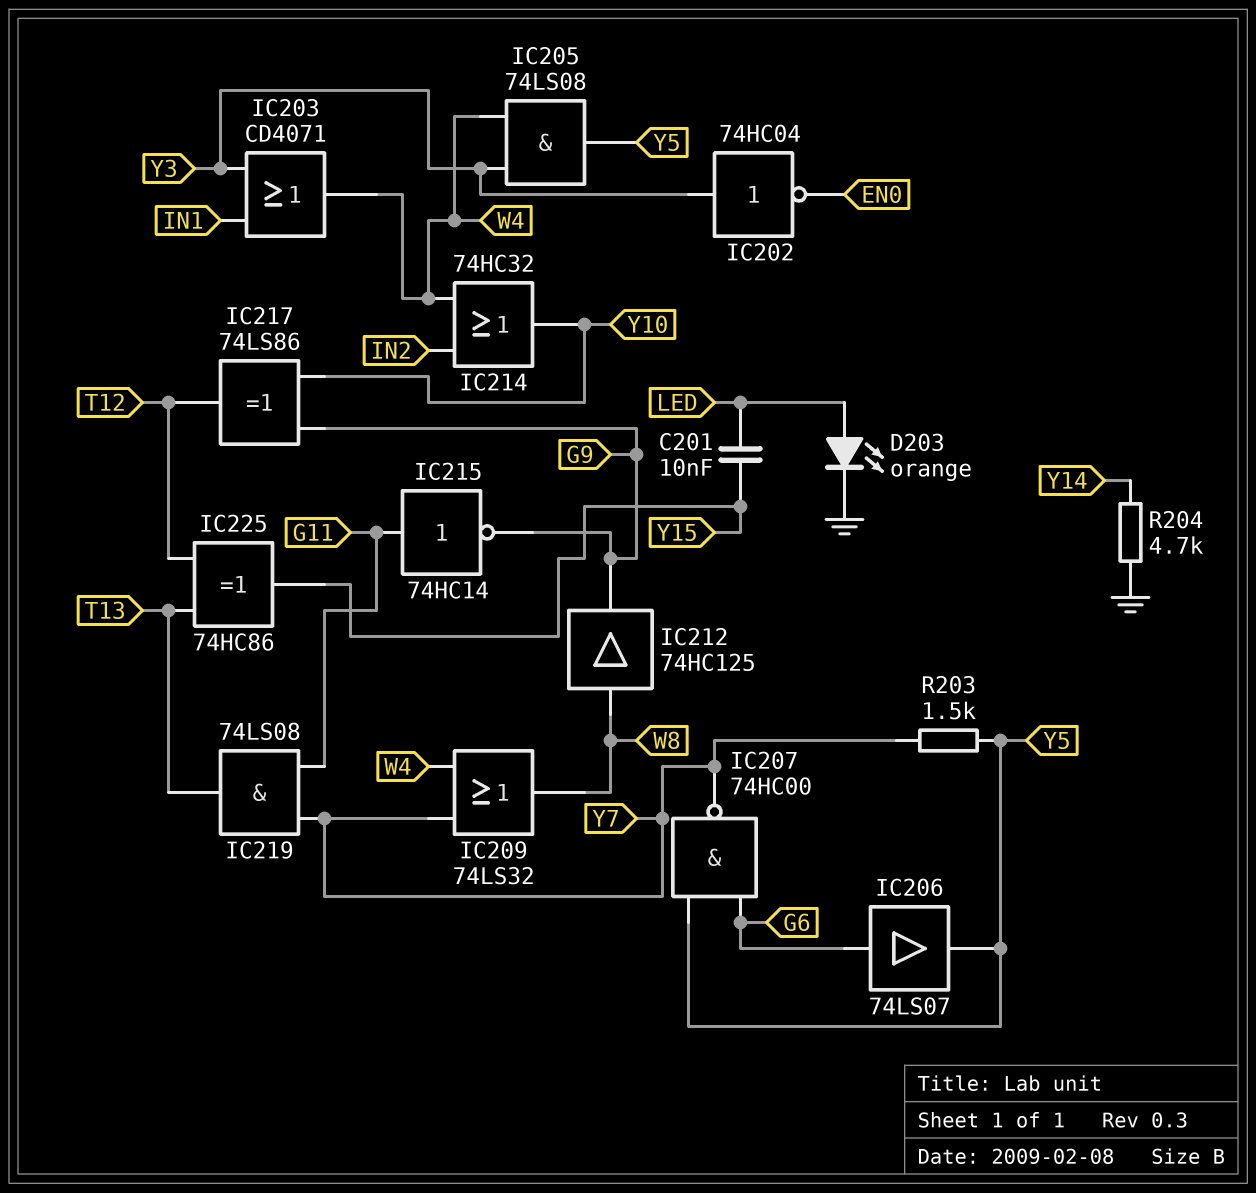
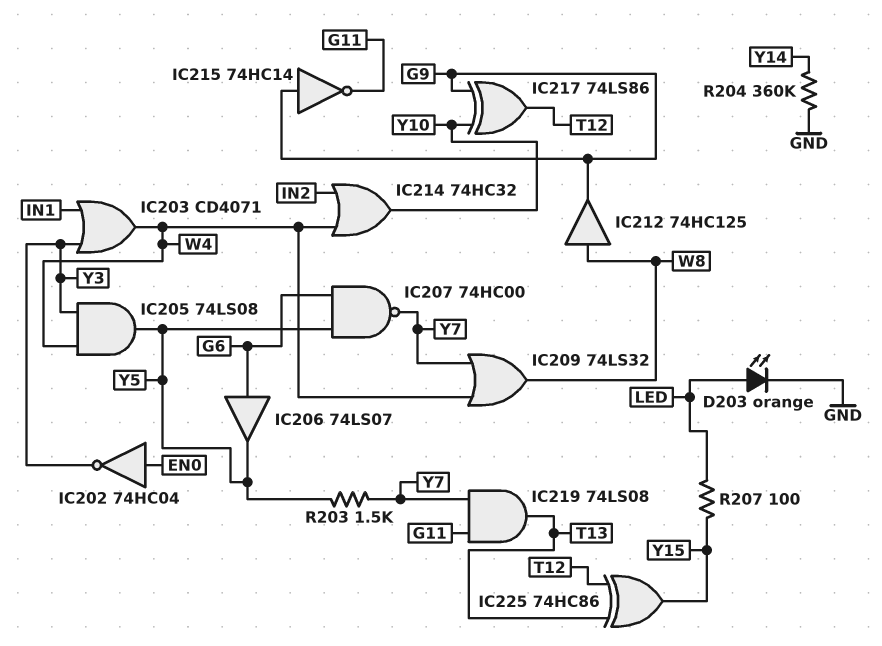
C201: 10nF (LED, Y15) -> none
IC202: NOT 74HC04 (in Y3, out EN0) -> NOT 74HC04 (in EN0, out Y3)
IC215: NOT 74HC14 (in G11, out G9) -> NOT 74HC14 (in G9, out G11)
R204: 4.7k (GND, Y14) -> 360k (GND, Y14)
R207: none -> 100 (LED, Y15)

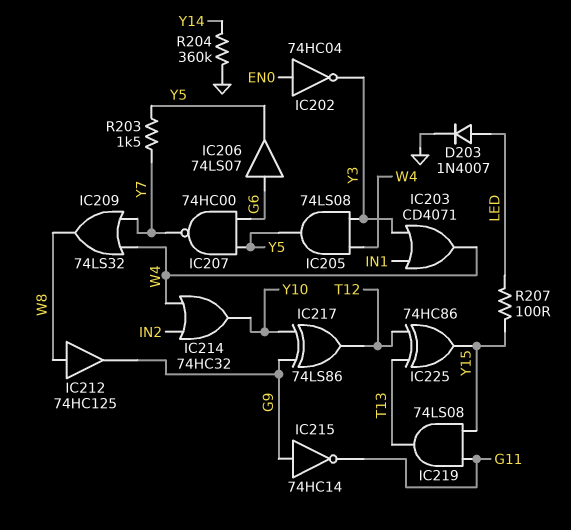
D203: LED orange (A LED, K GND) -> diode 1N4007 (A LED, K GND)
IC219: AND 74LS08 (in G11, in Y7, out T13) -> AND 74LS08 (in G11, in Y15, out T13)

